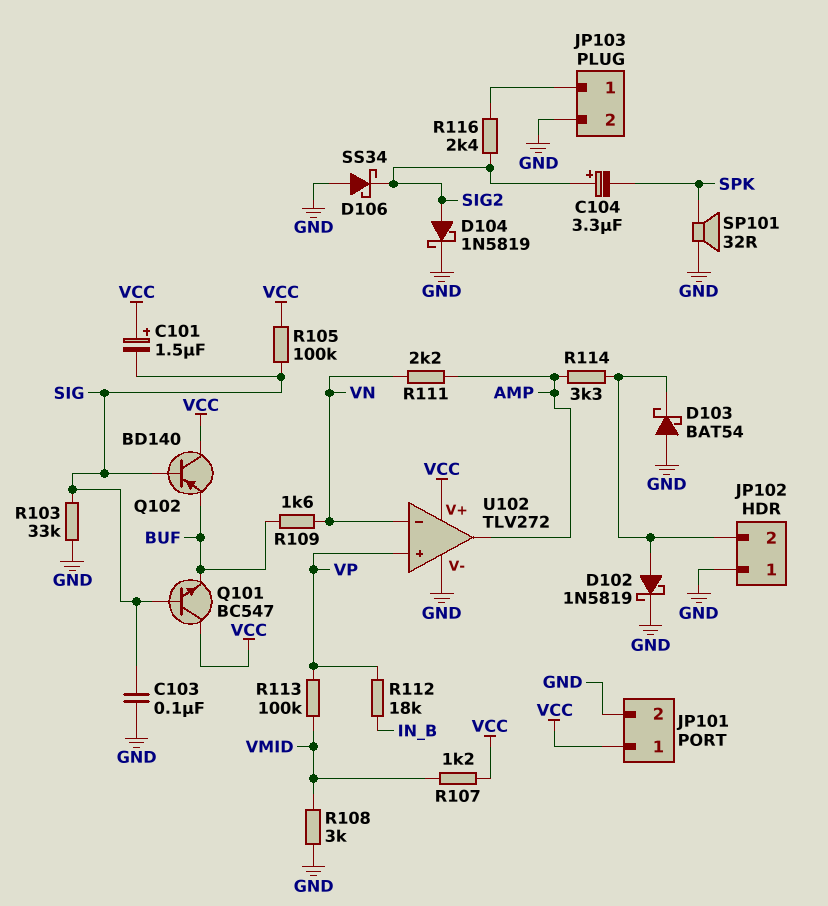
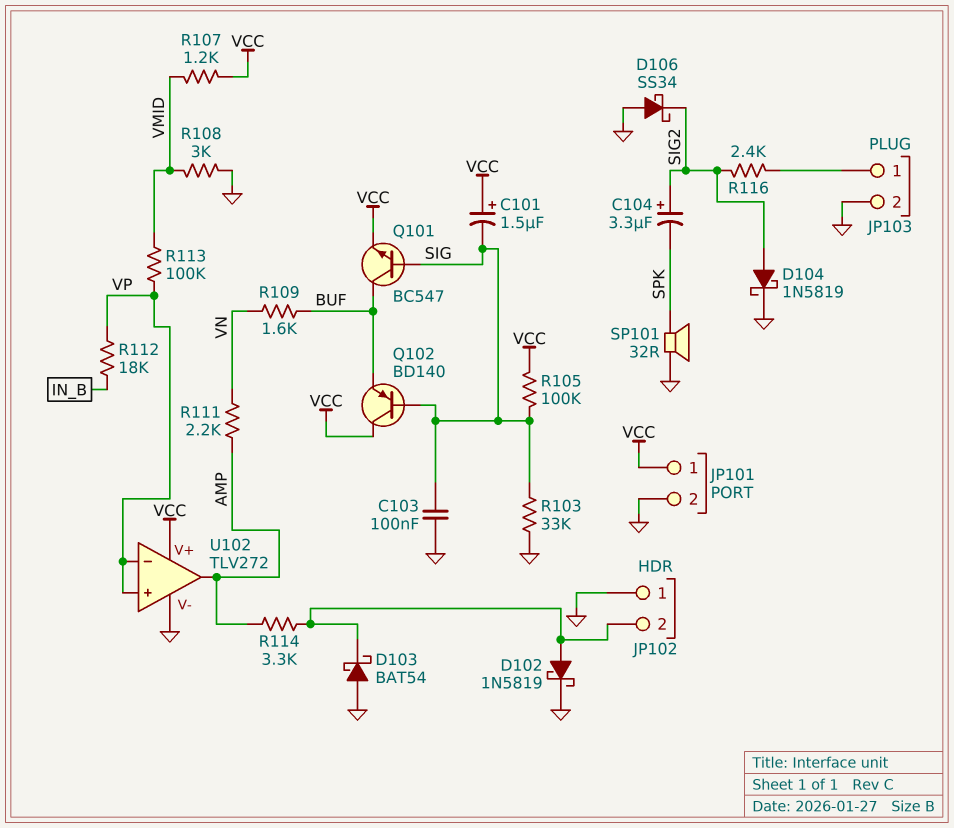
Q101: NPN BC547 (B SIG, C VCC, E BUF) -> NPN BC547 (B SIG, C BUF, E VCC)
U102 pin in-: VN -> VP

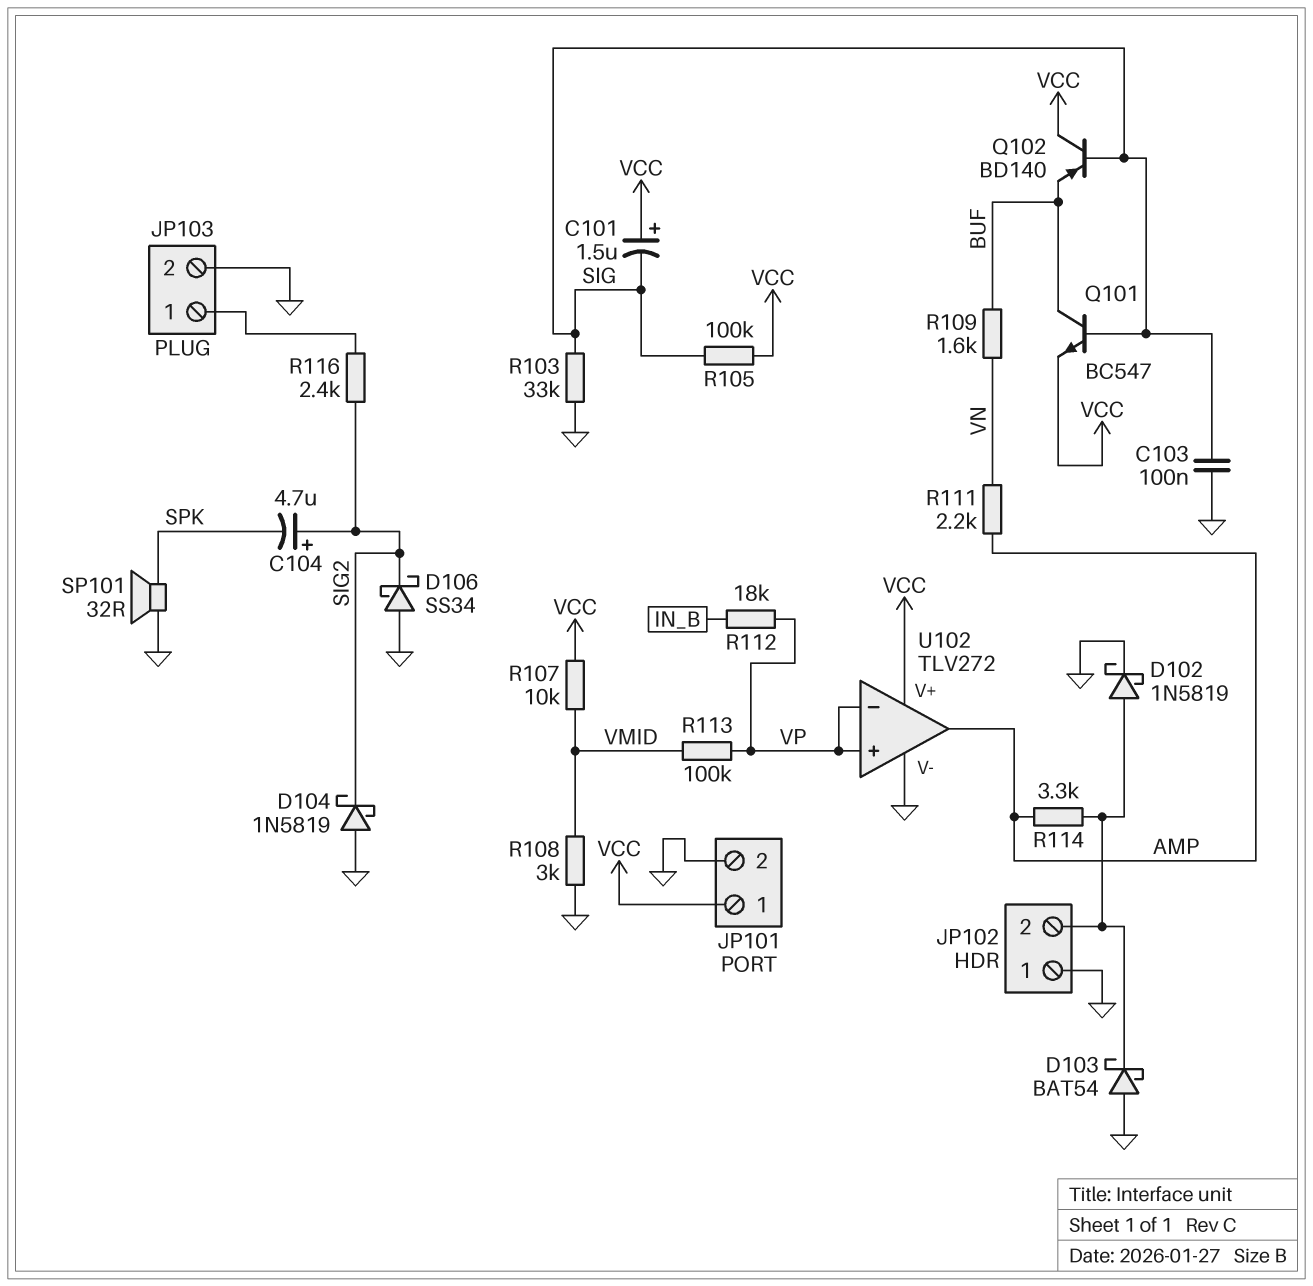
C104: 3.3uF (plus SIG2, minus SPK) -> 4.7uF (plus SIG2, minus SPK)
D104: schottky 1N5819 (A SIG2, K GND) -> schottky 1N5819 (A GND, K SIG2)
R107: 1.2k (VCC, VMID) -> 10k (VCC, VMID)

